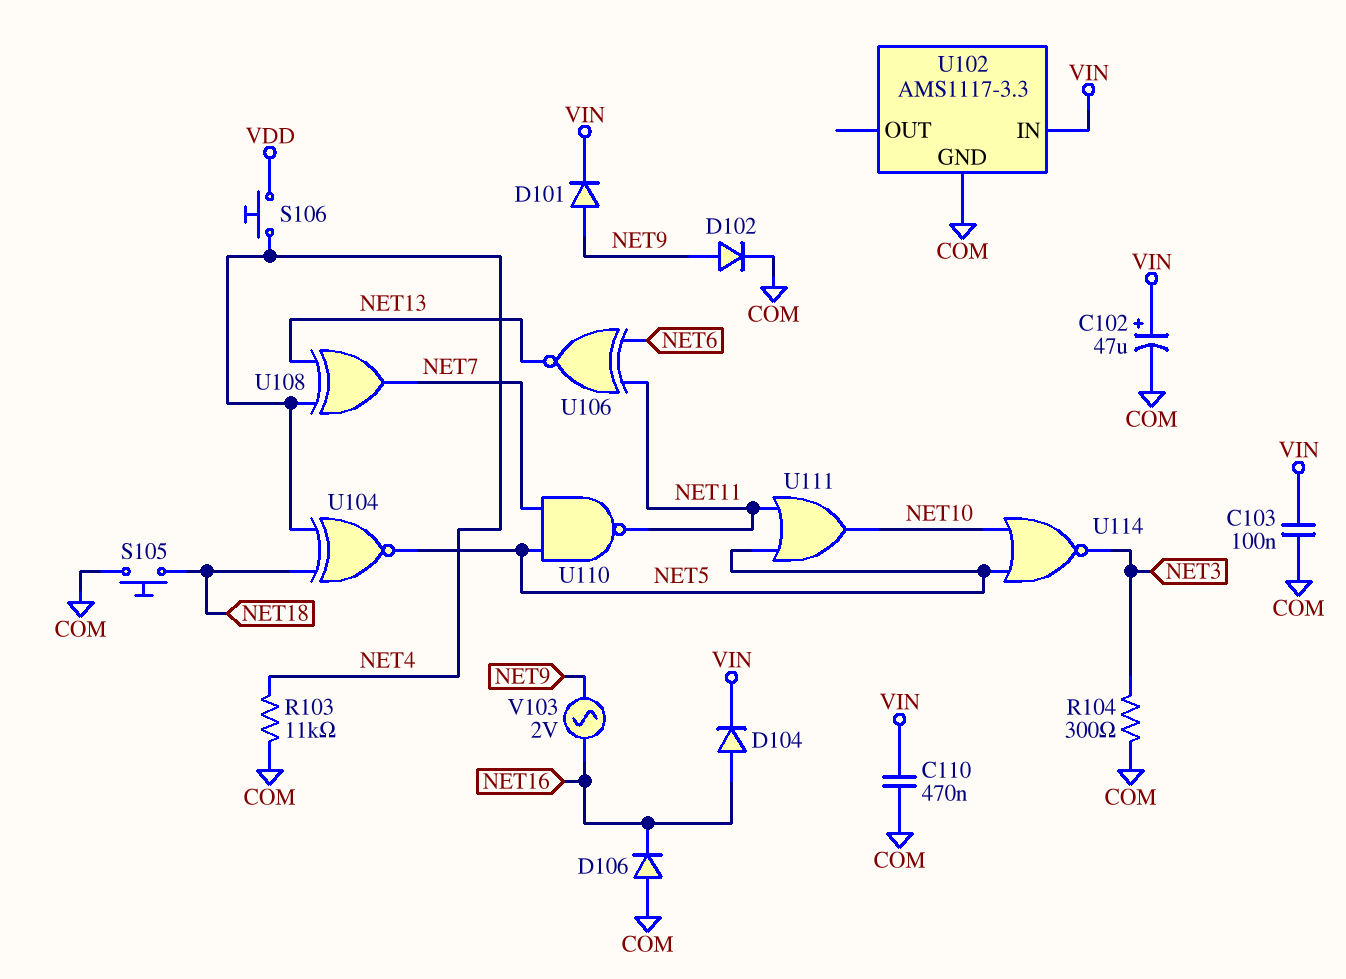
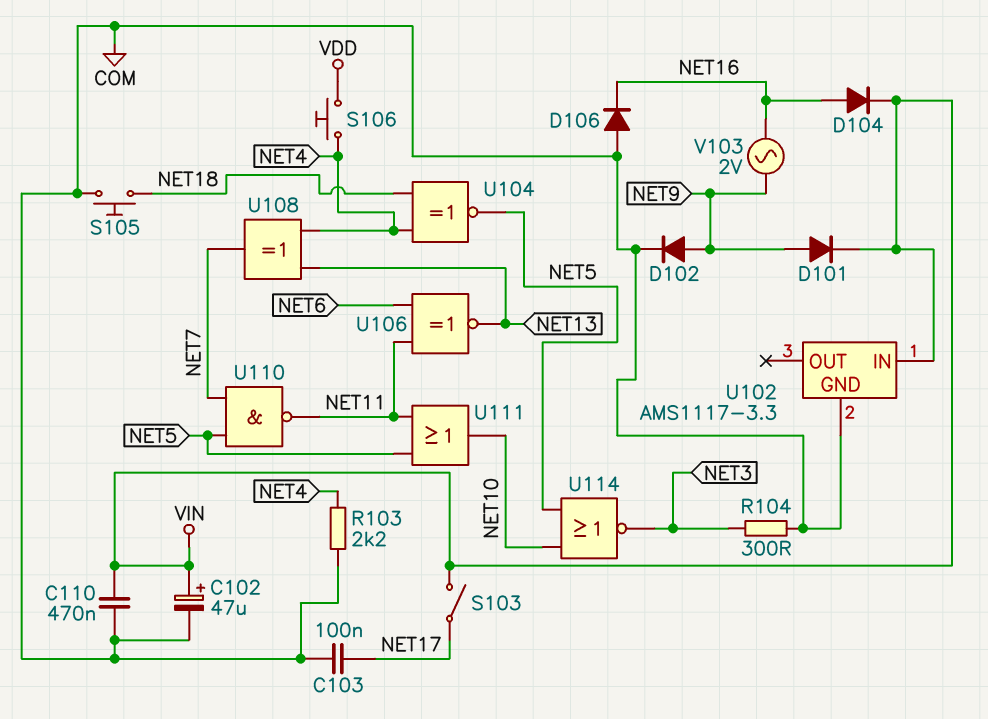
C103: 100nF (COM, VIN) -> 100nF (COM, NET17)
R103: 11k (COM, NET4) -> 2.2k (COM, NET4)
S103: none -> switch (NET17, VIN)

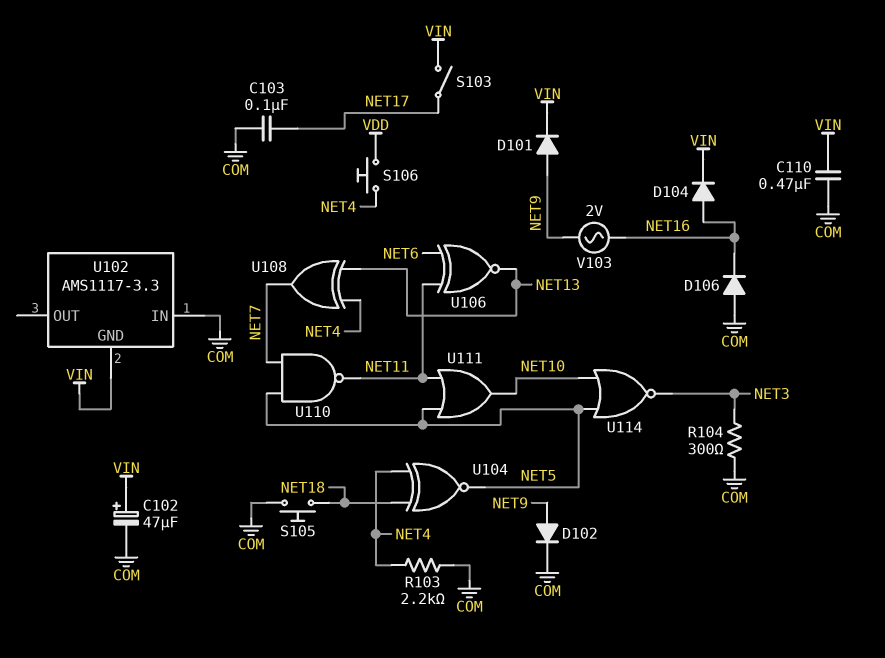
U102 pin GND: COM -> VIN
U102 pin IN: VIN -> COM

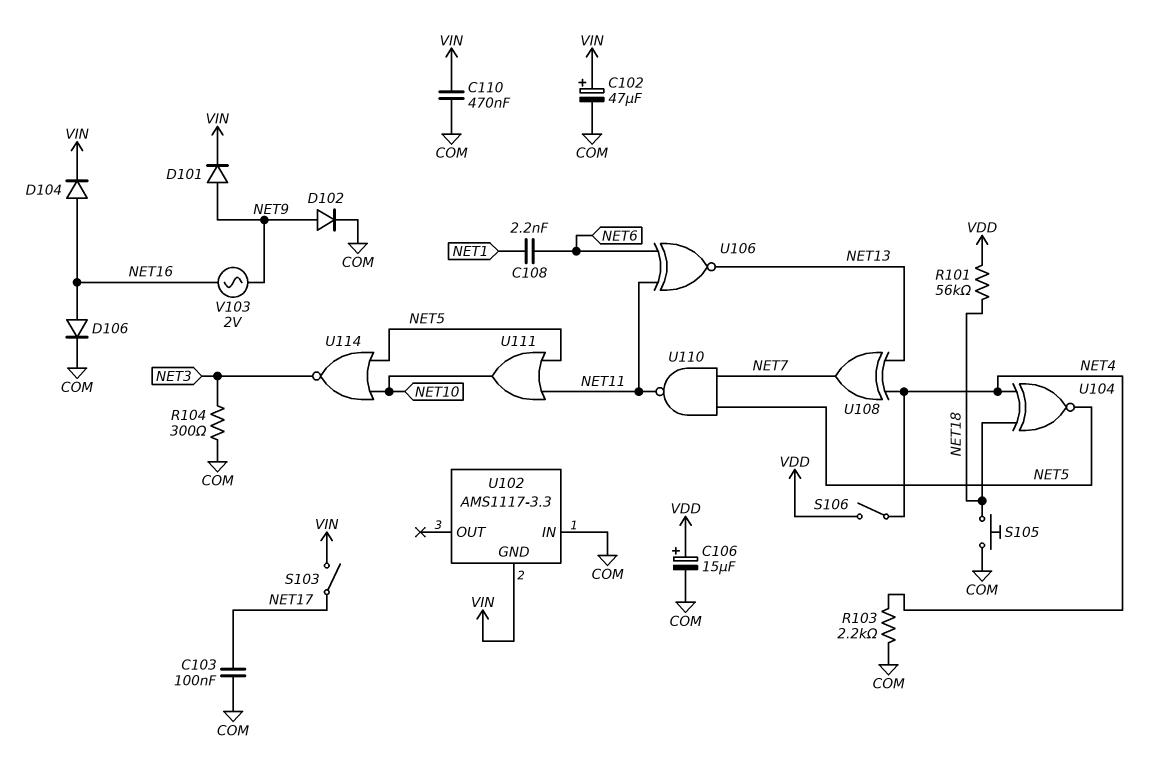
C106: none -> 15uF (plus VDD, minus COM)
C108: none -> 2.2nF (NET1, NET6)
D106: diode (A COM, K NET16) -> diode (A NET16, K COM)
R101: none -> 56k (NET18, VDD)
S106: button (NET4, VDD) -> switch (NET4, VDD)

